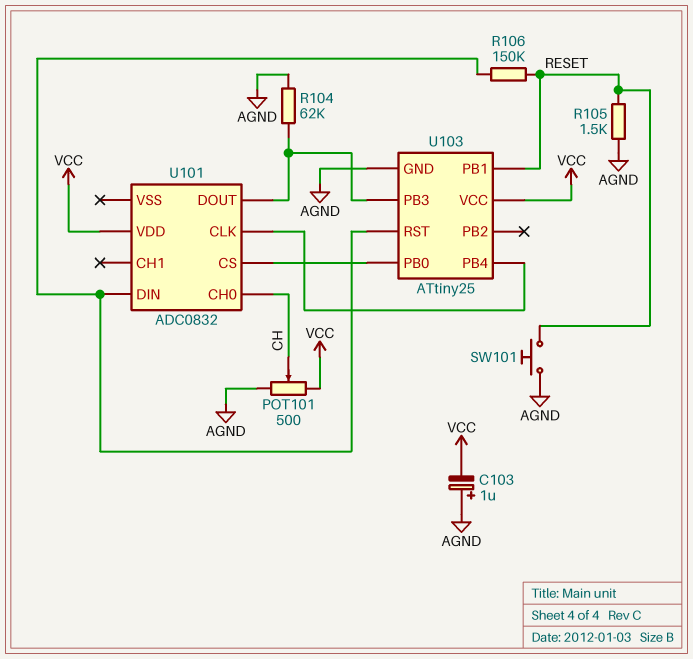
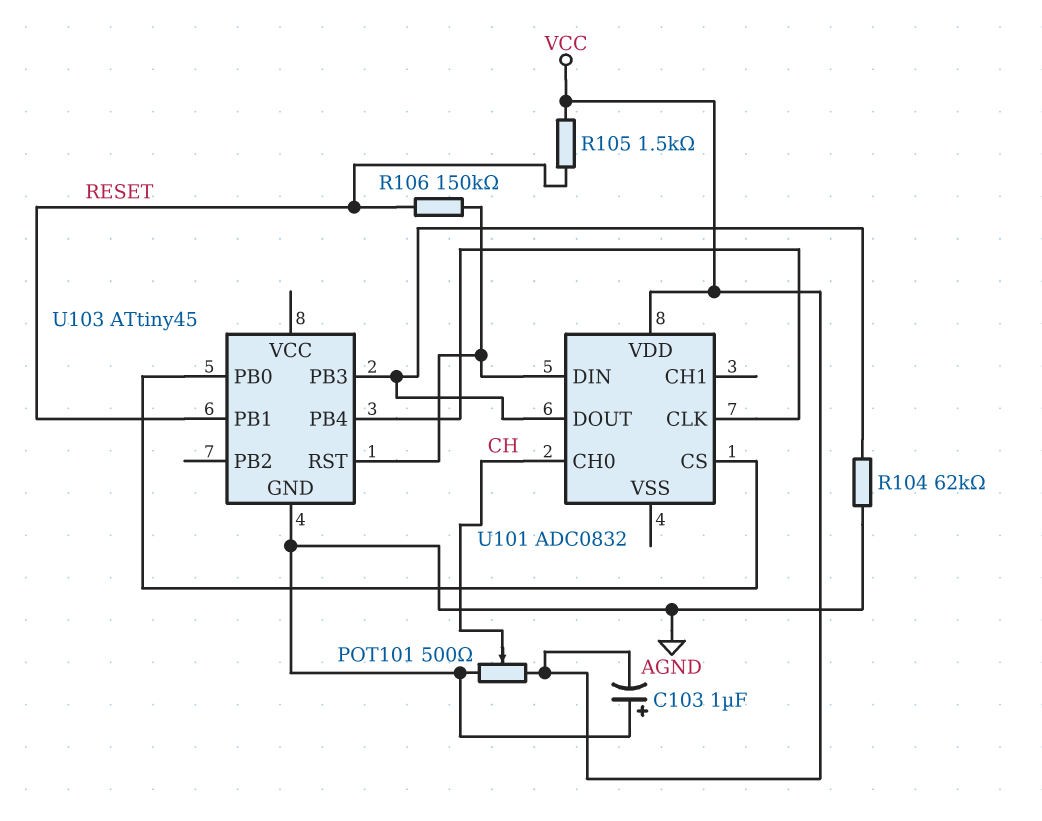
R105: 1.5k (AGND, RESET) -> 1.5k (RESET, VCC)
SW101: button (AGND, RESET) -> none
U103: ATtiny25 -> ATtiny45
U103 pin VCC: VCC -> none

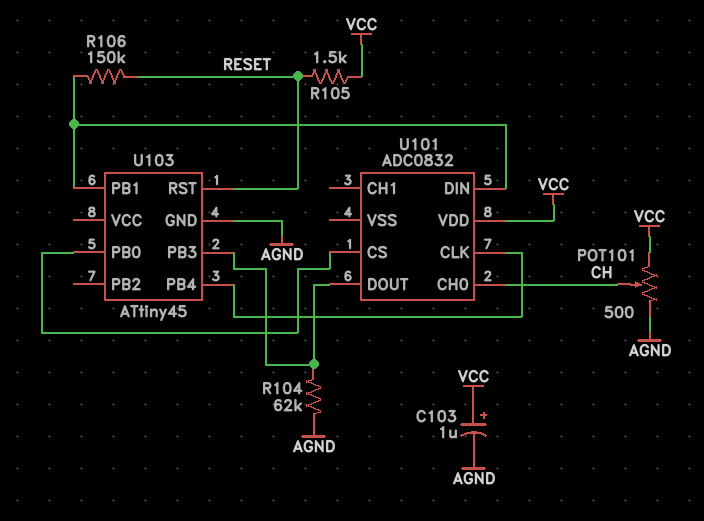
C103: 1uF (plus AGND, minus VCC) -> 1uF (plus VCC, minus AGND)
U103 pin PB1: RESET -> U101/DIN
U103 pin RST: U101/DIN -> RESET

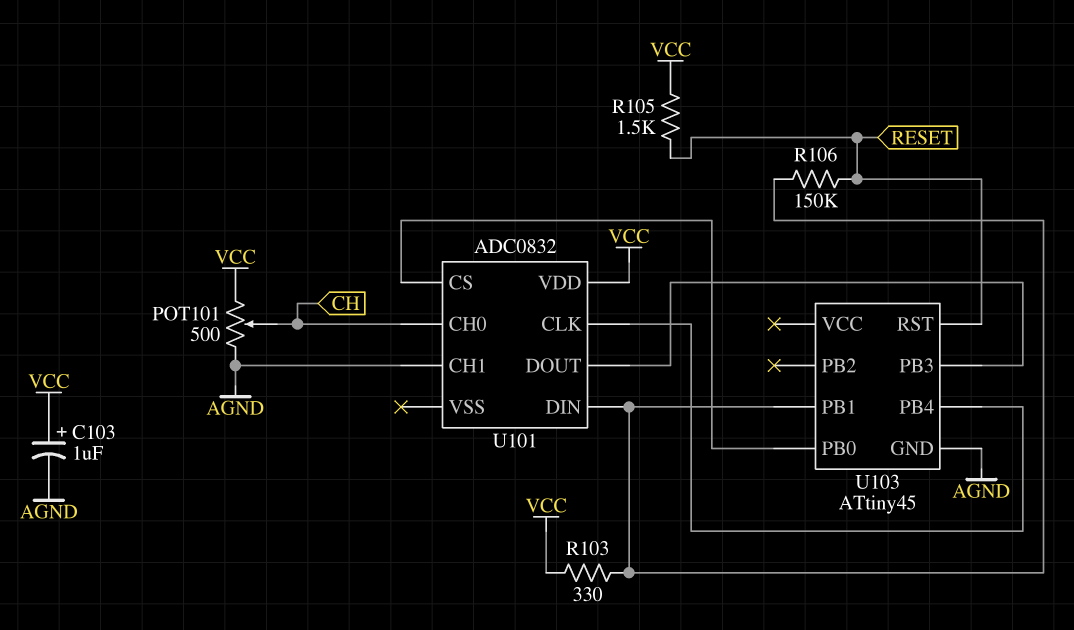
R103: none -> 330 (U101/DIN, VCC)
R104: 62k (AGND, U101/DOUT) -> none
U101 pin CH1: none -> AGND

